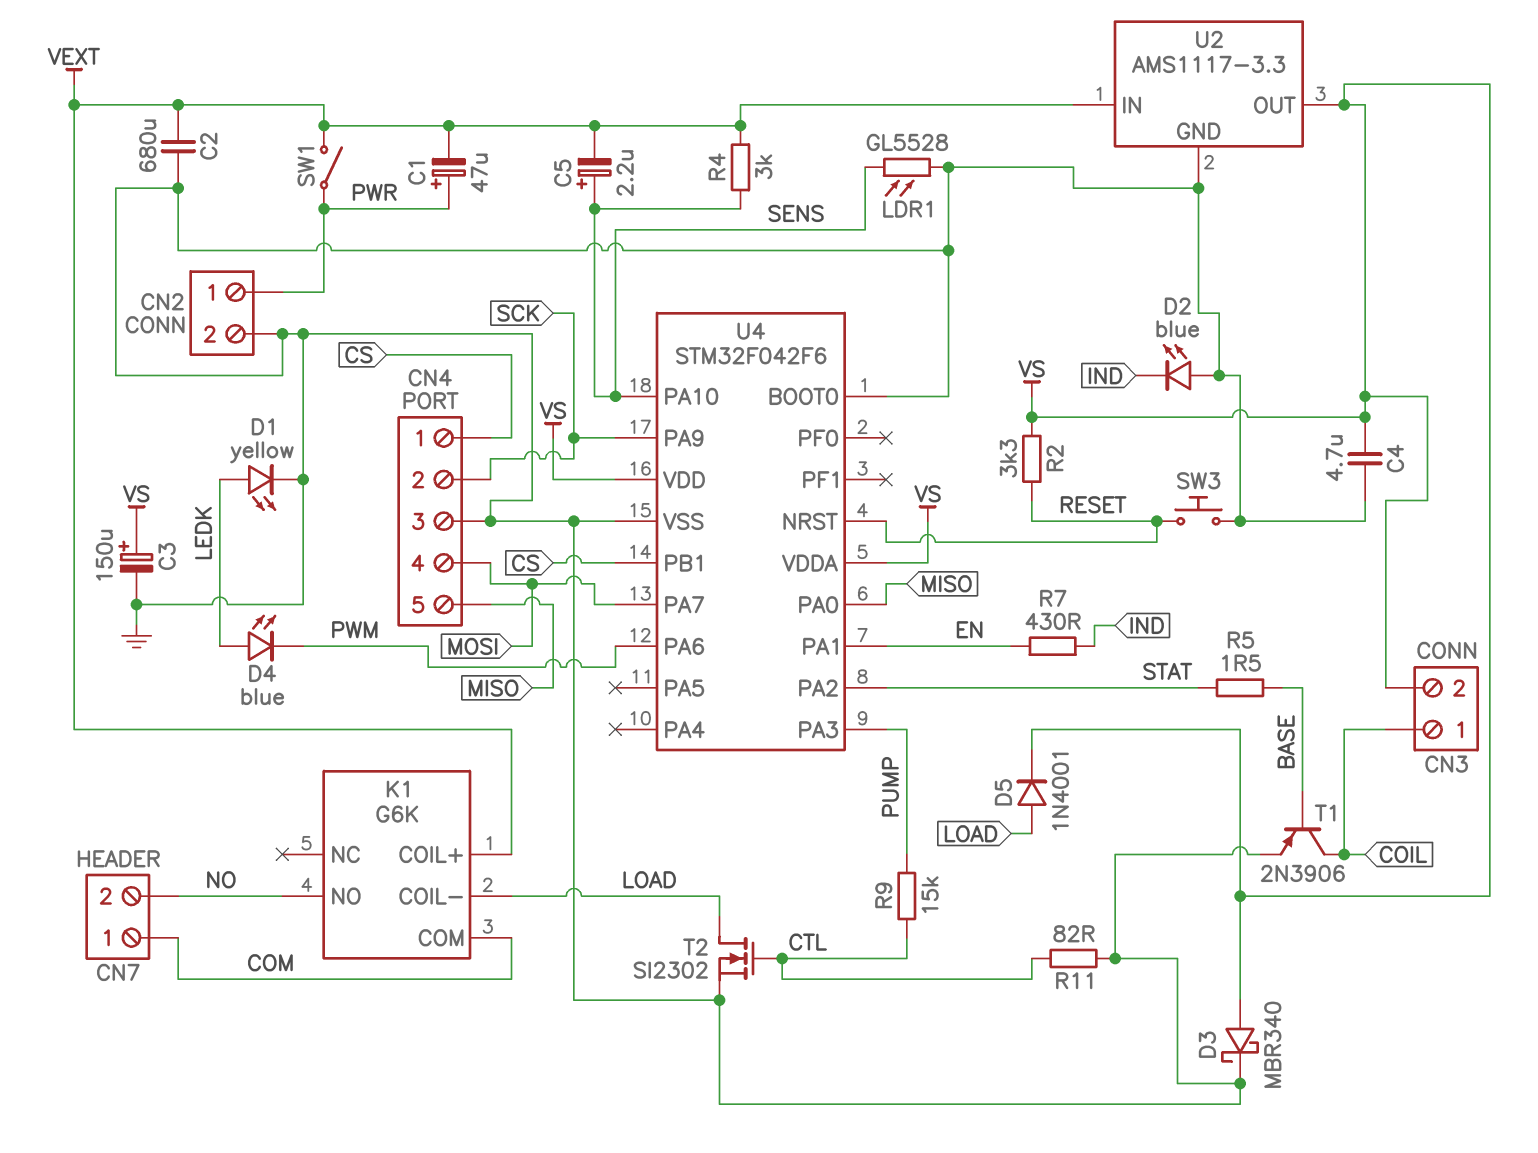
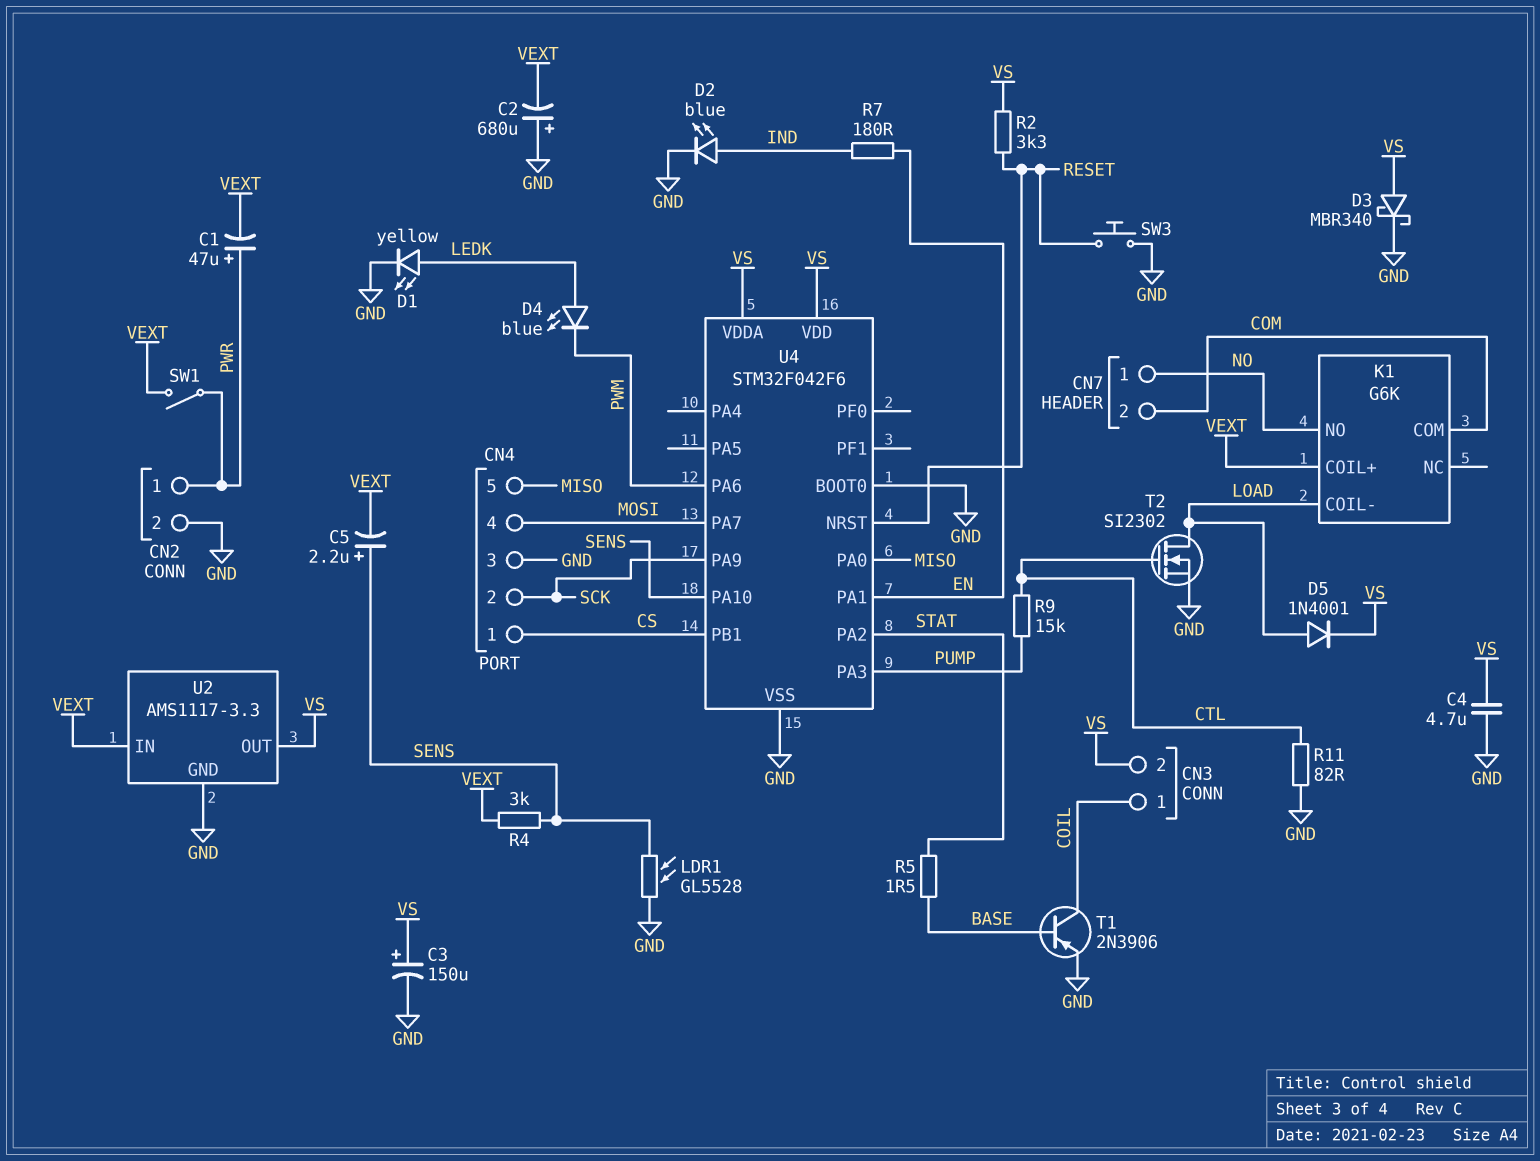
C2: 680uF (GND, VEXT) -> 680uF (plus GND, minus VEXT)
CN7 pin 1: COM -> NO
CN7 pin 2: NO -> COM
D2: LED blue (A GND, K IND) -> LED blue (A IND, K GND)
R7: 430 (EN, IND) -> 180 (EN, IND)

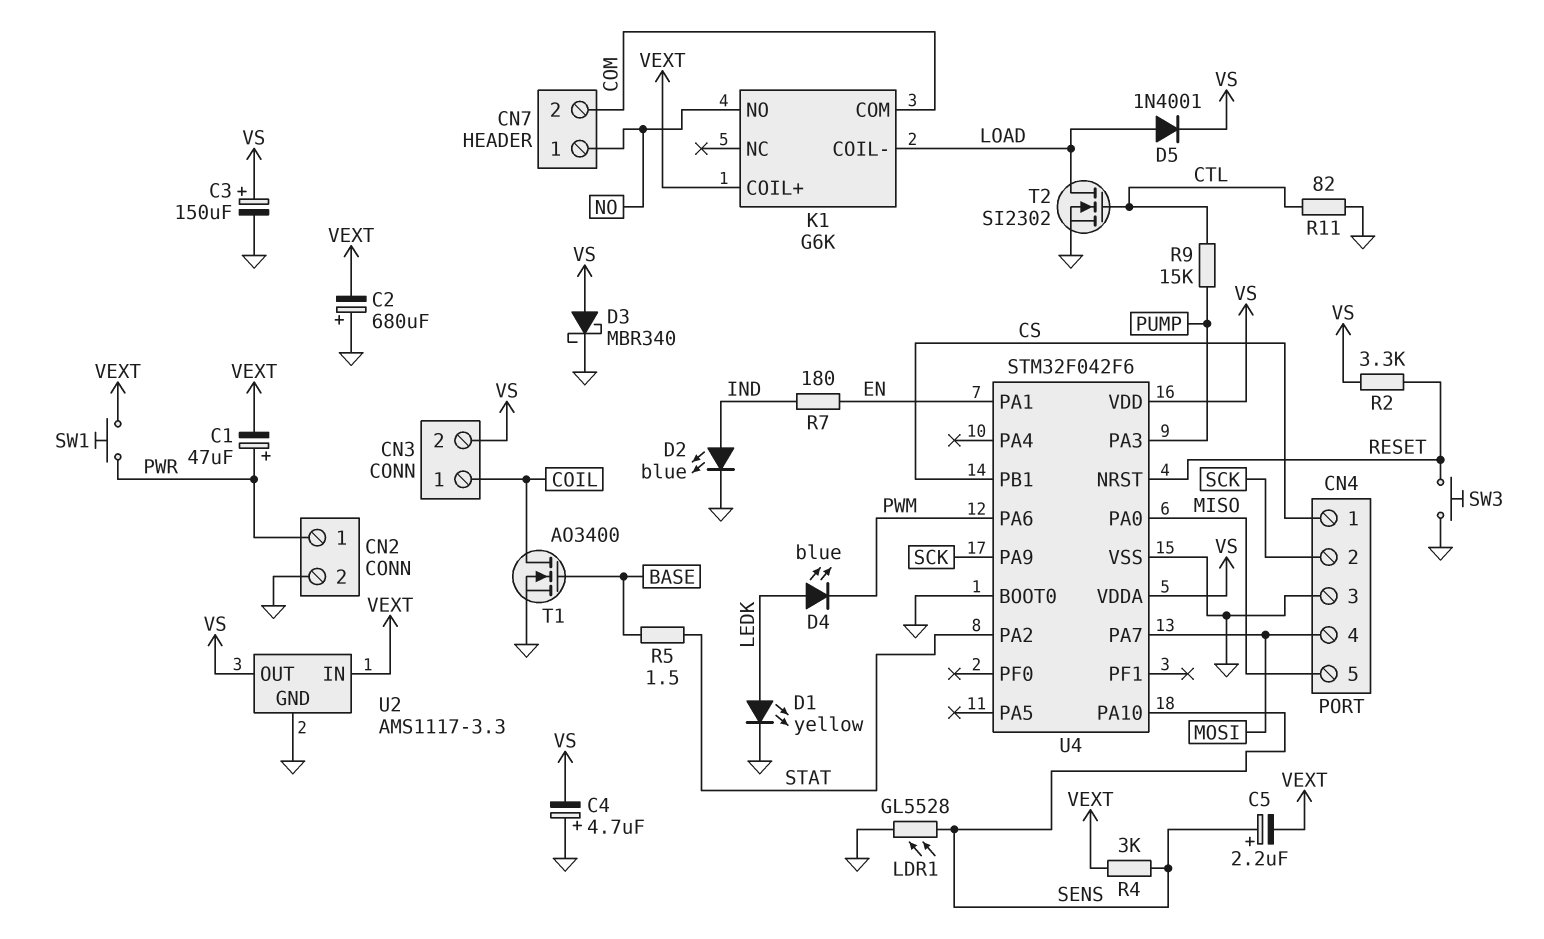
C4: 4.7uF (GND, VS) -> 4.7uF (plus GND, minus VS)
SW1: switch (PWR, VEXT) -> button (PWR, VEXT)
T1: PNP 2N3906 (B BASE, C COIL, E GND) -> NMOS AO3400 (G BASE, D COIL, S GND)

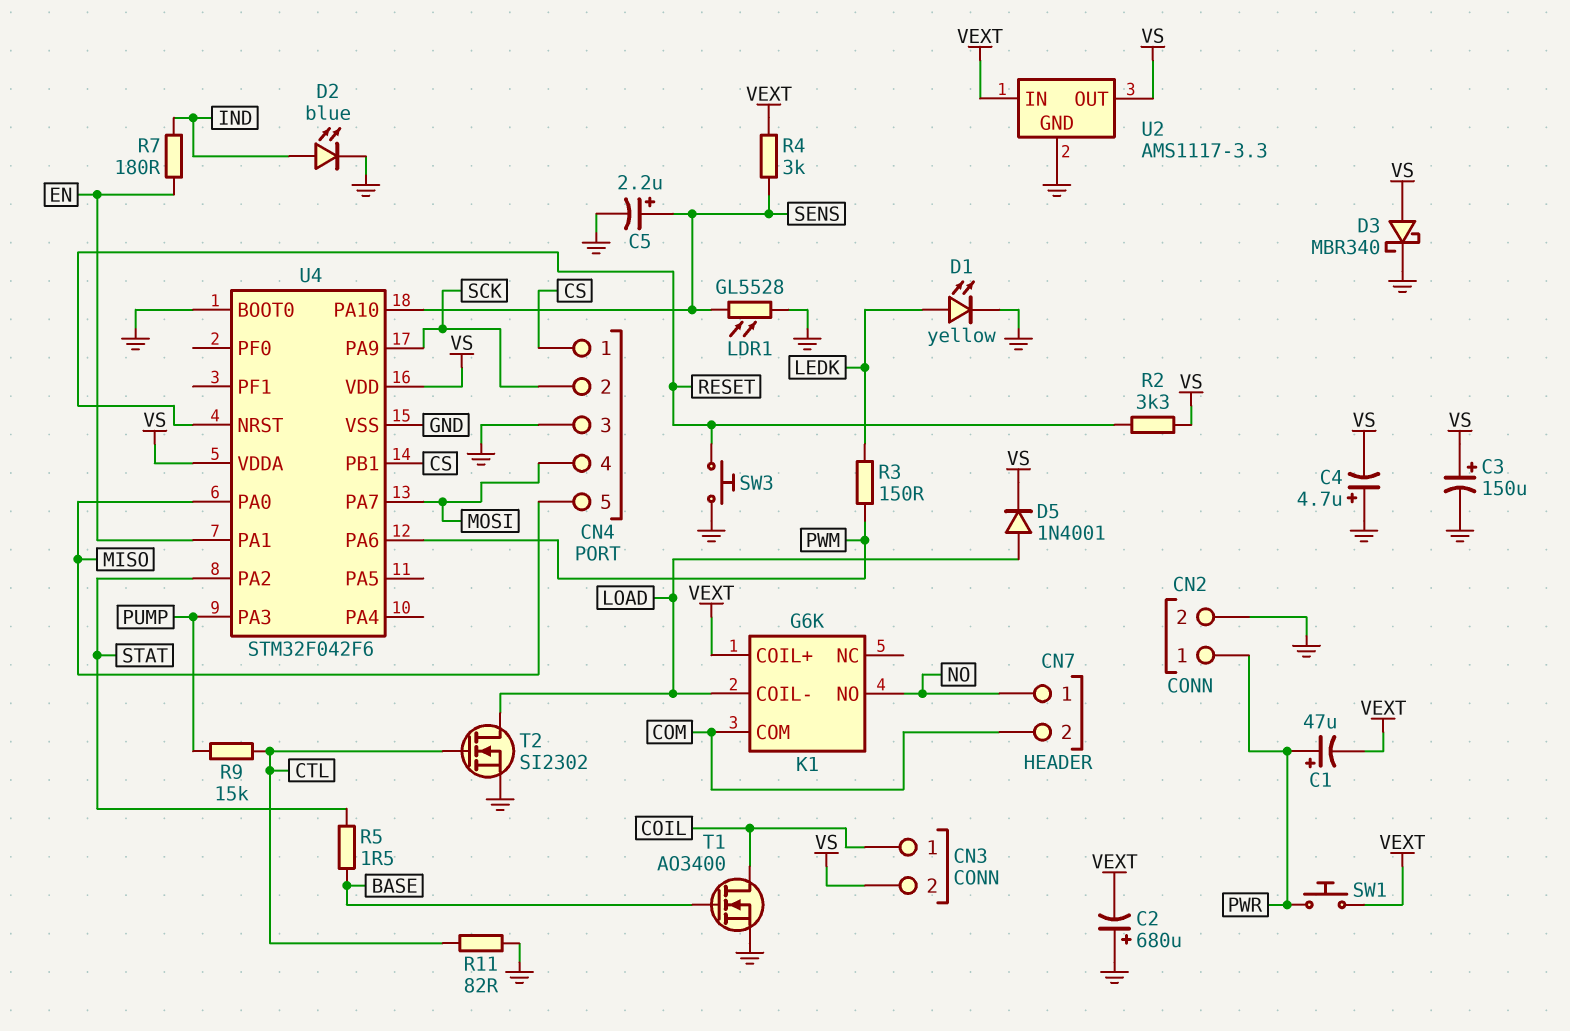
C5: 2.2uF (plus SENS, minus VEXT) -> 2.2uF (plus SENS, minus GND)
D4: LED blue (A LEDK, K PWM) -> none
R3: none -> 150 (LEDK, PWM)

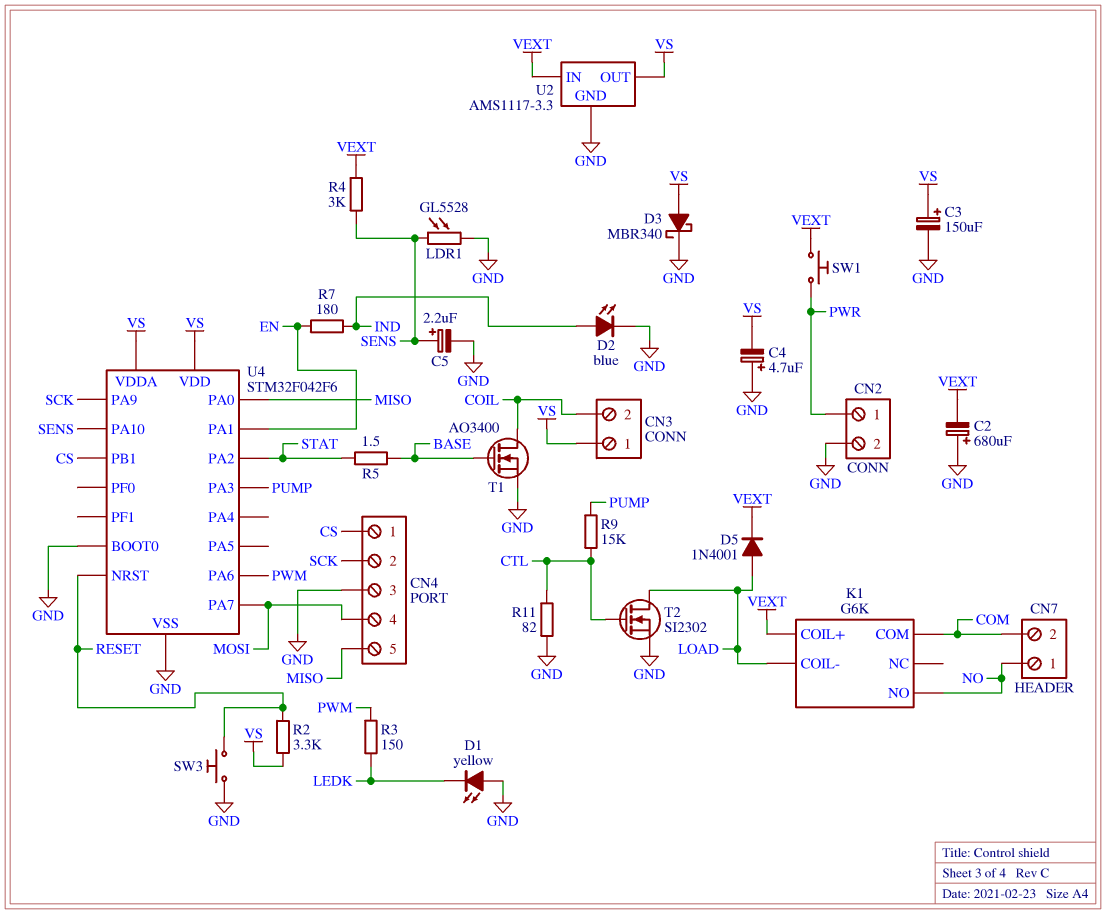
C1: 47uF (plus PWR, minus VEXT) -> none
CN3 pin 1: COIL -> VS
CN3 pin 2: VS -> COIL
D1: LED yellow (A LEDK, K GND) -> LED yellow (A GND, K LEDK)
D5: diode 1N4001 (A LOAD, K VS) -> diode 1N4001 (A LOAD, K VEXT)

